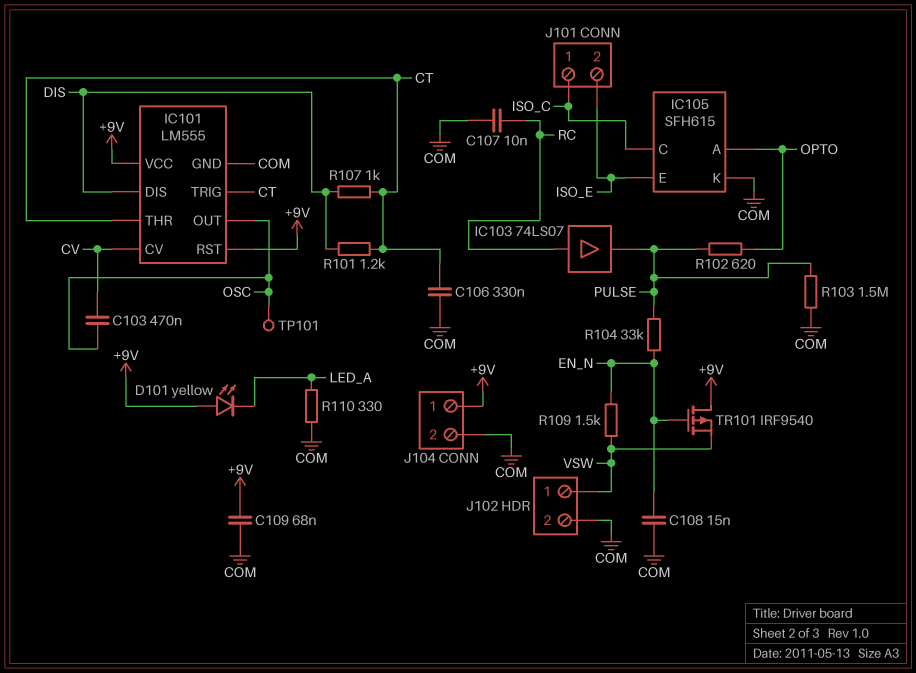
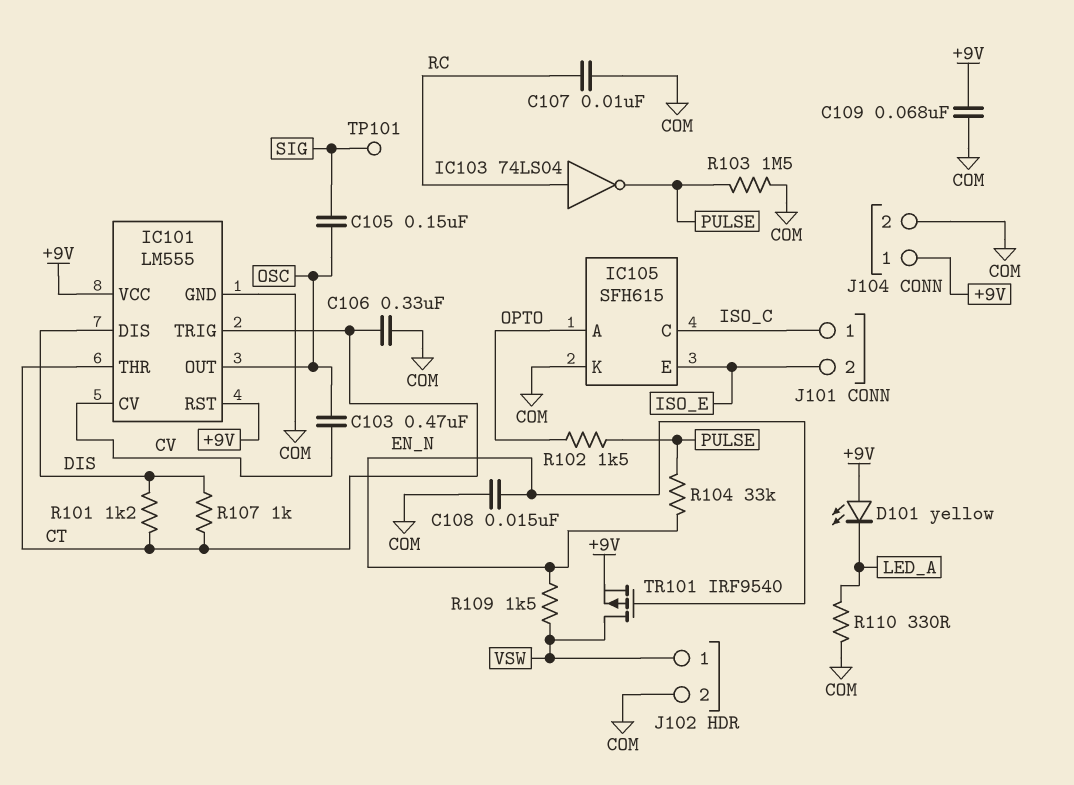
C105: none -> 150nF (OSC, SIG)
IC103: buffer 74LS07 (in RC, out PULSE) -> NOT 74LS04 (in RC, out PULSE)
R102: 620 (OPTO, PULSE) -> 1.5k (OPTO, PULSE)
TP101: test point (OSC) -> test point (SIG)
TR101: PMOS IRF9540 (G EN_N, D +9V, S VSW) -> PMOS IRF9540 (G EN_N, D VSW, S +9V)

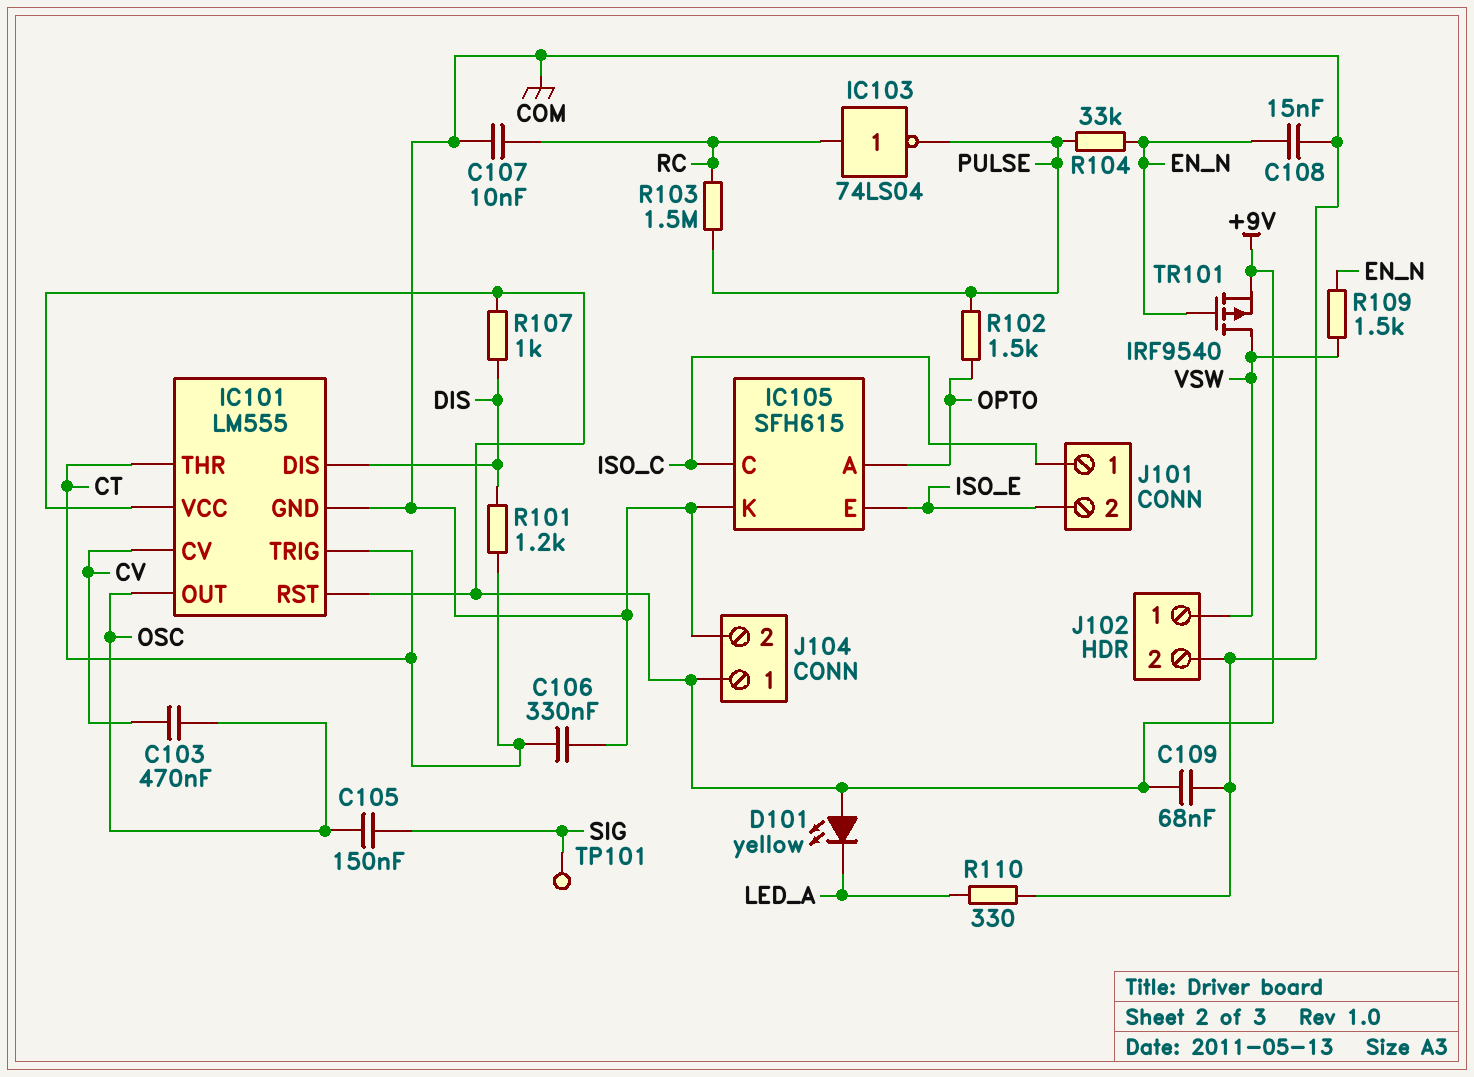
R103: 1.5M (COM, PULSE) -> 1.5M (PULSE, RC)
R107: 1k (CT, DIS) -> 1k (+9V, DIS)

